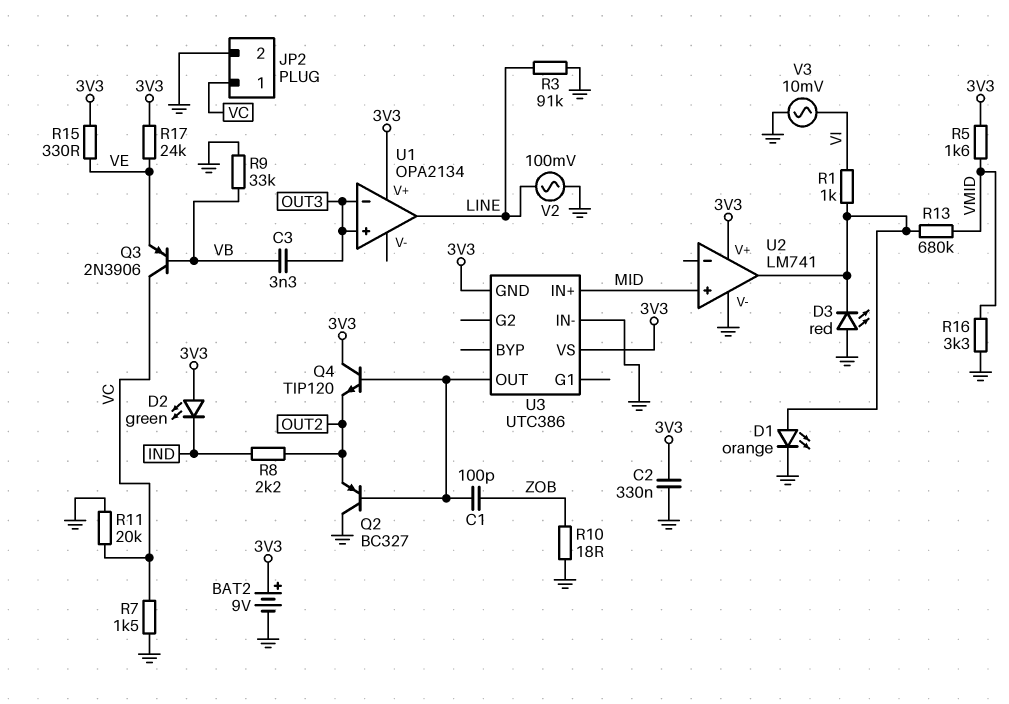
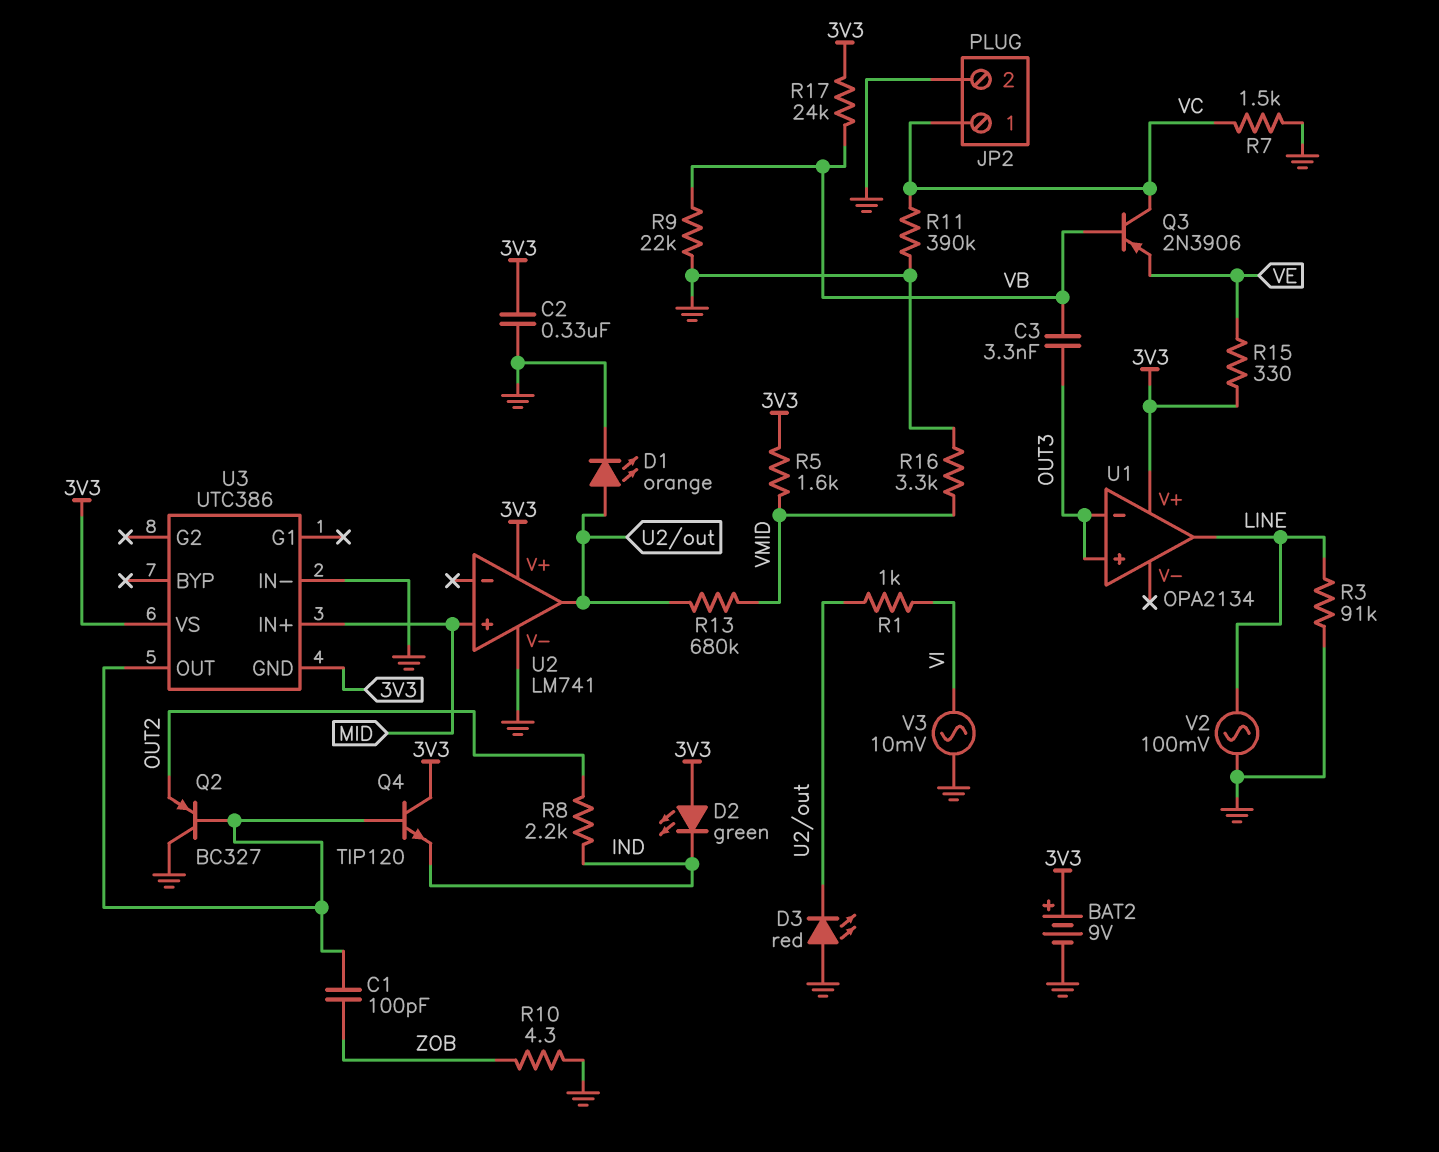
Q4: NPN TIP120 (B U3/OUT, C 3V3, E OUT2) -> NPN TIP120 (B U3/OUT, C 3V3, E IND)
R9: 33k (GND, VB) -> 22k (GND, VB)
R10: 18 (GND, ZOB) -> 4.3 (GND, ZOB)
R11: 20k (GND, VC) -> 390k (GND, VC)
R17: 24k (3V3, VE) -> 24k (3V3, VB)

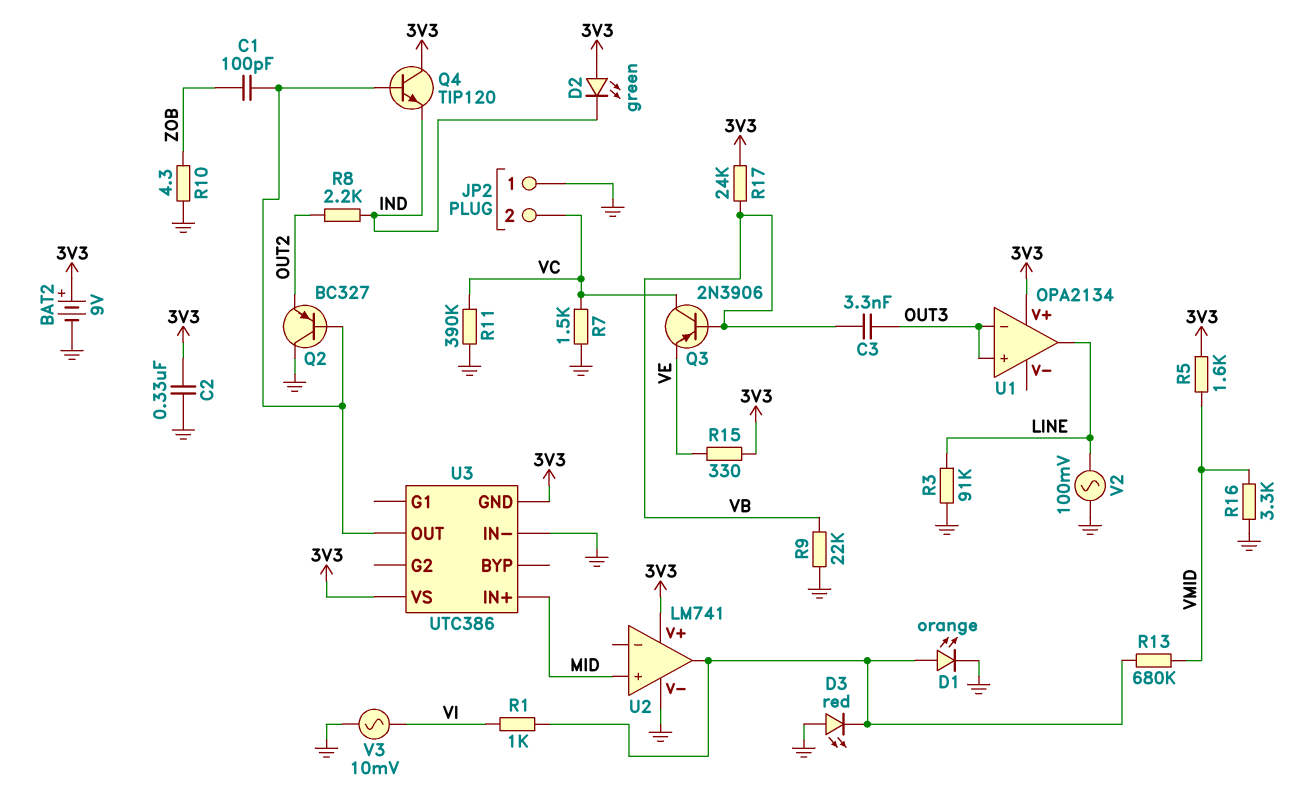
JP2 pin 1: VC -> GND
JP2 pin 2: GND -> VC

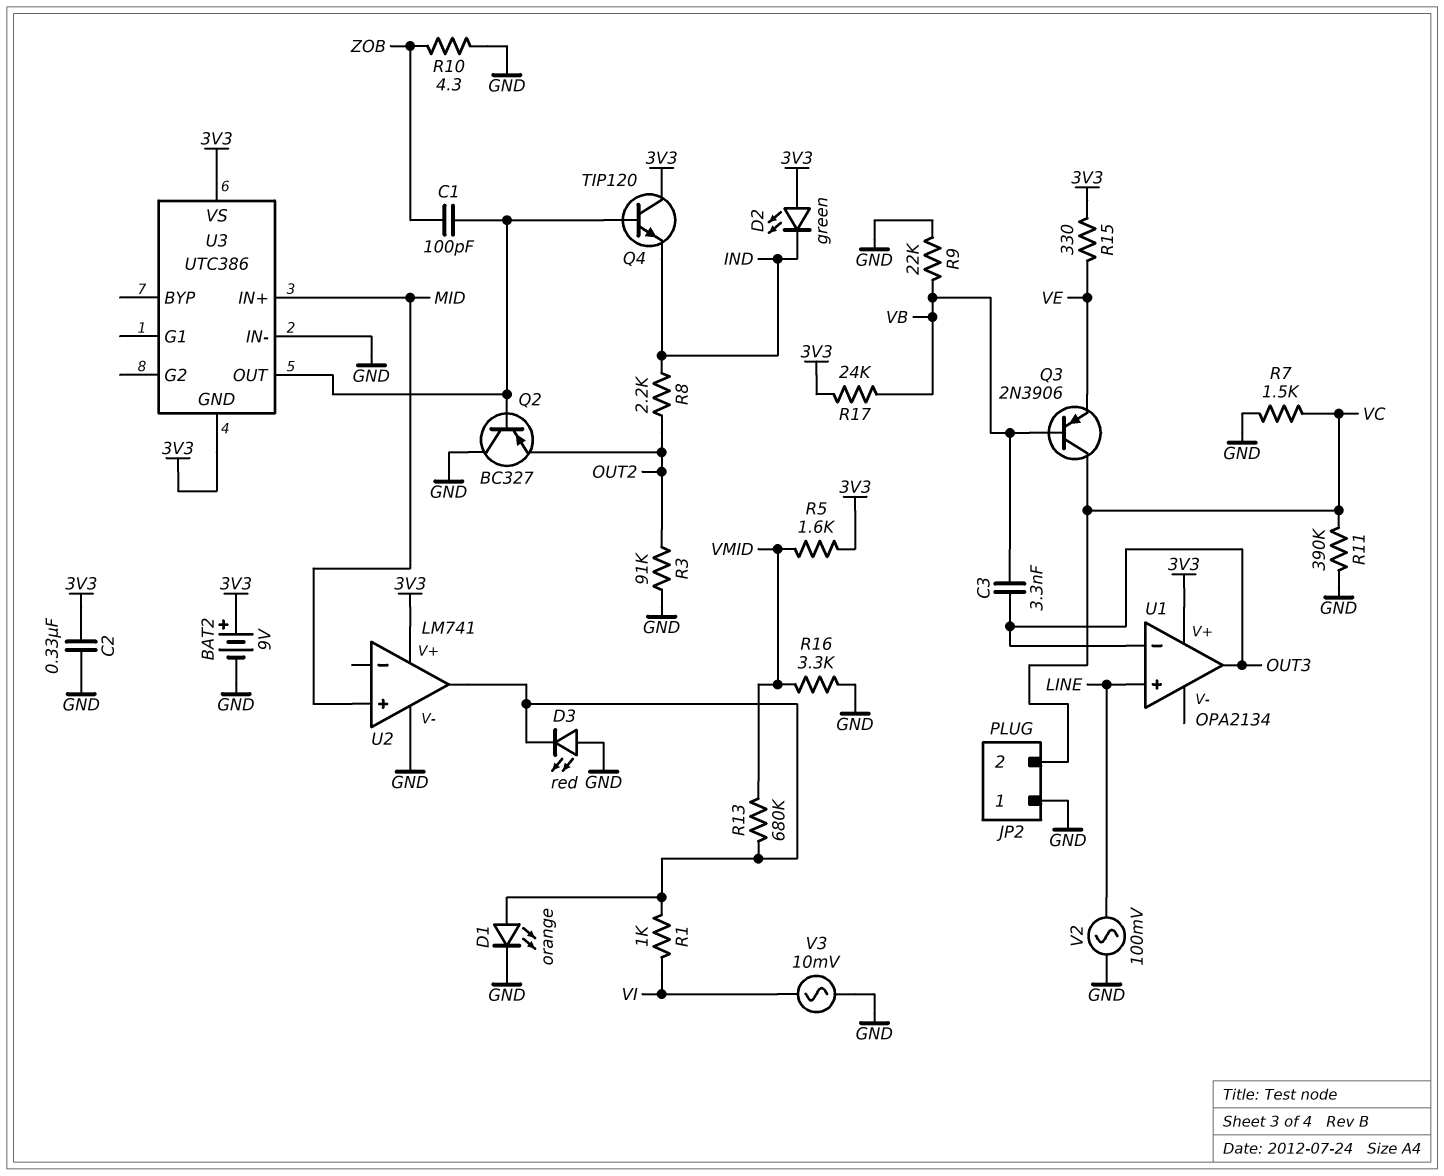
R3: 91k (GND, LINE) -> 91k (GND, OUT2)
U1 pin in+: OUT3 -> LINE
U1 pin out: LINE -> OUT3

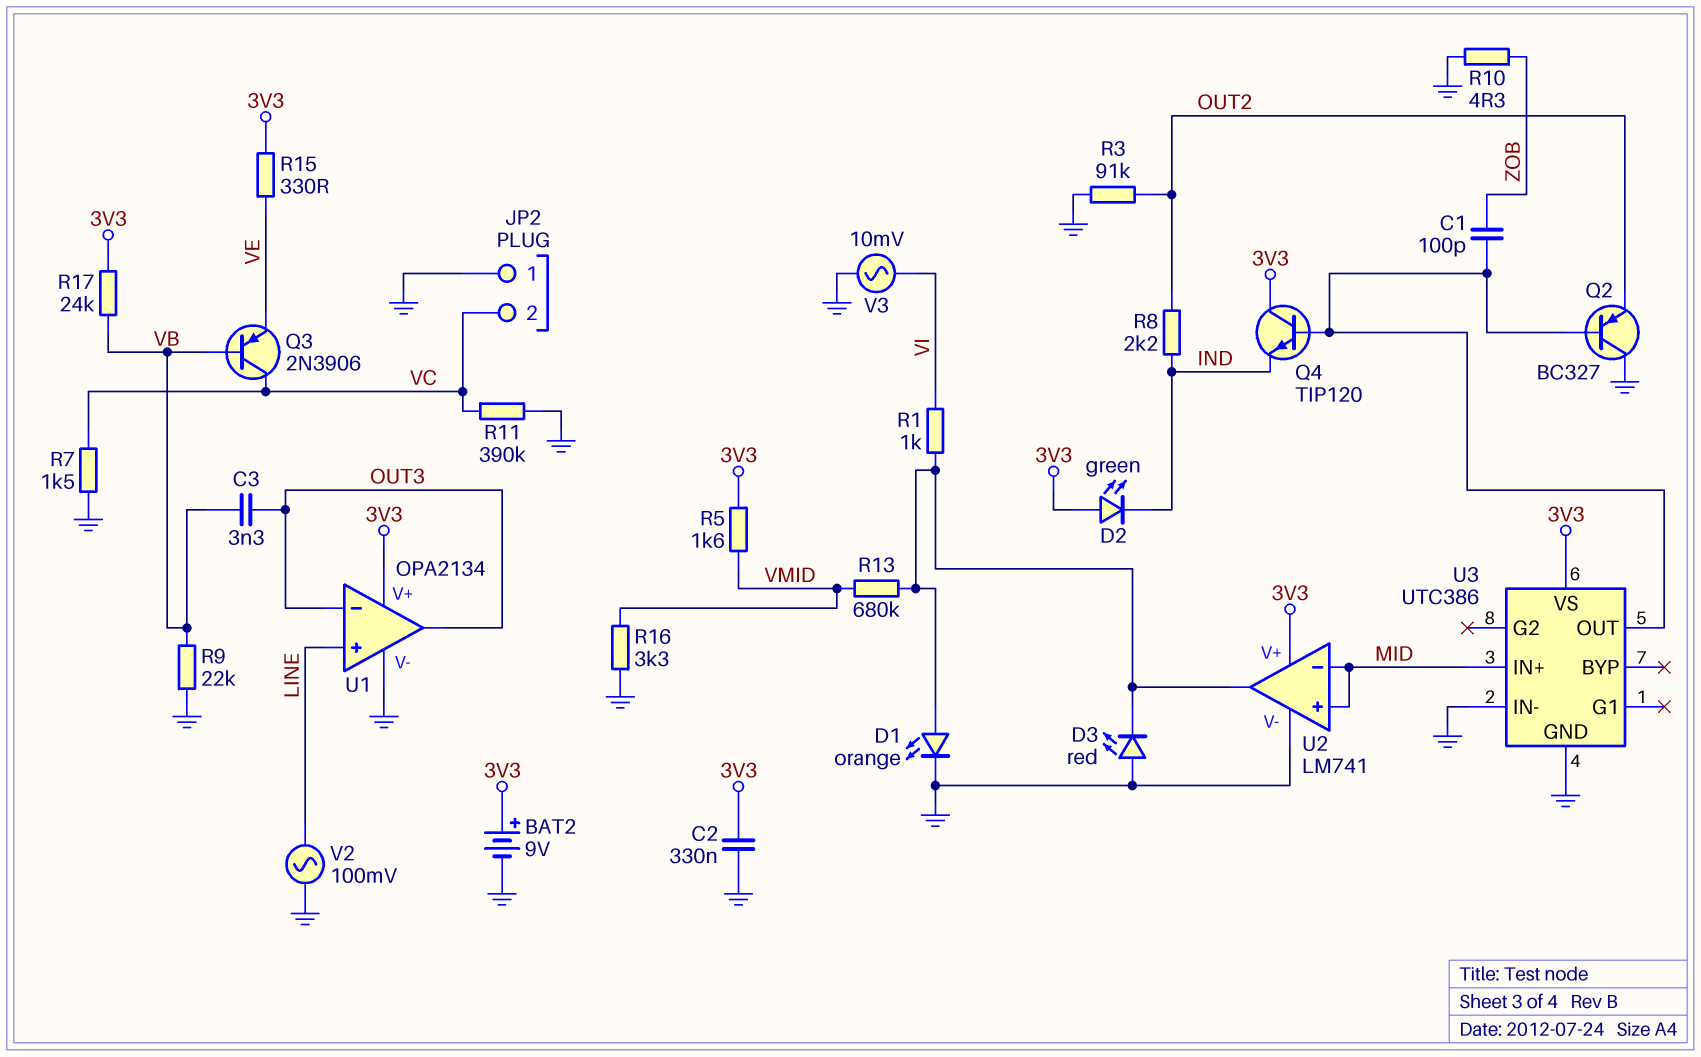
U1 pin V-: none -> GND
U2 pin in-: none -> MID
U3 pin GND: 3V3 -> GND

